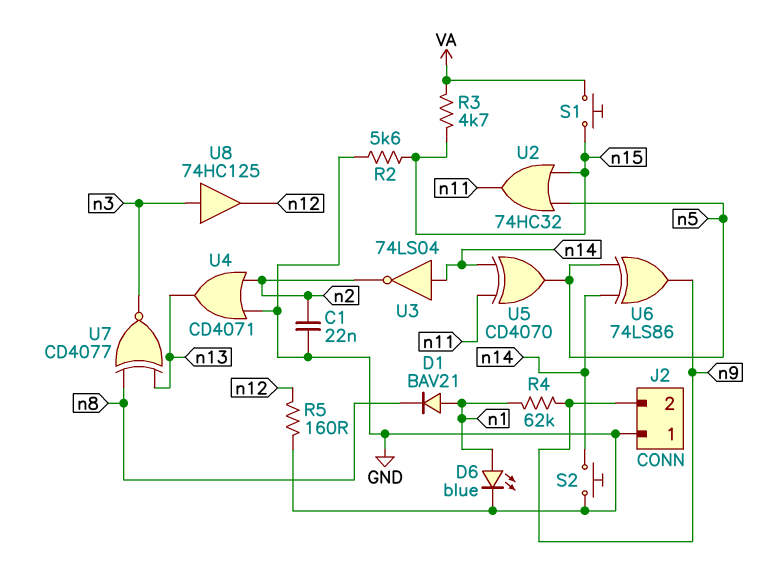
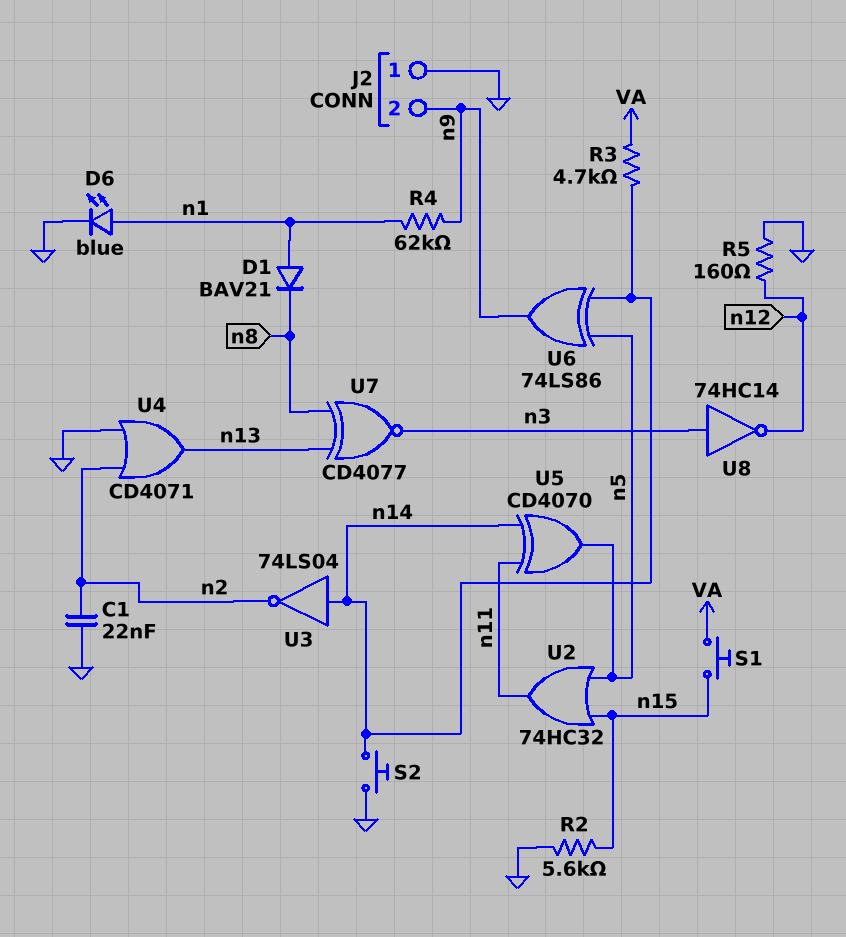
R3: 4.7k (VA, n15) -> 4.7k (VA, n14)
U8: buffer 74HC125 (in n3, out n12) -> NOT 74HC14 (in n3, out n12)

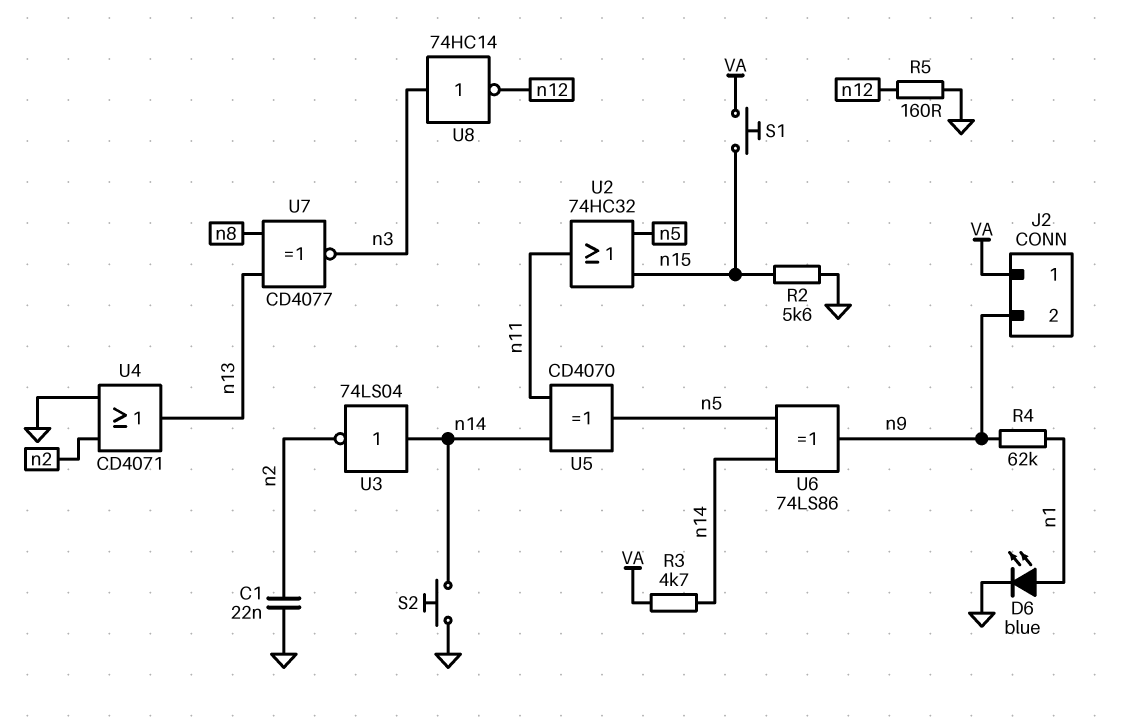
D1: diode BAV21 (A n1, K n8) -> none
J2 pin 1: GND -> VA

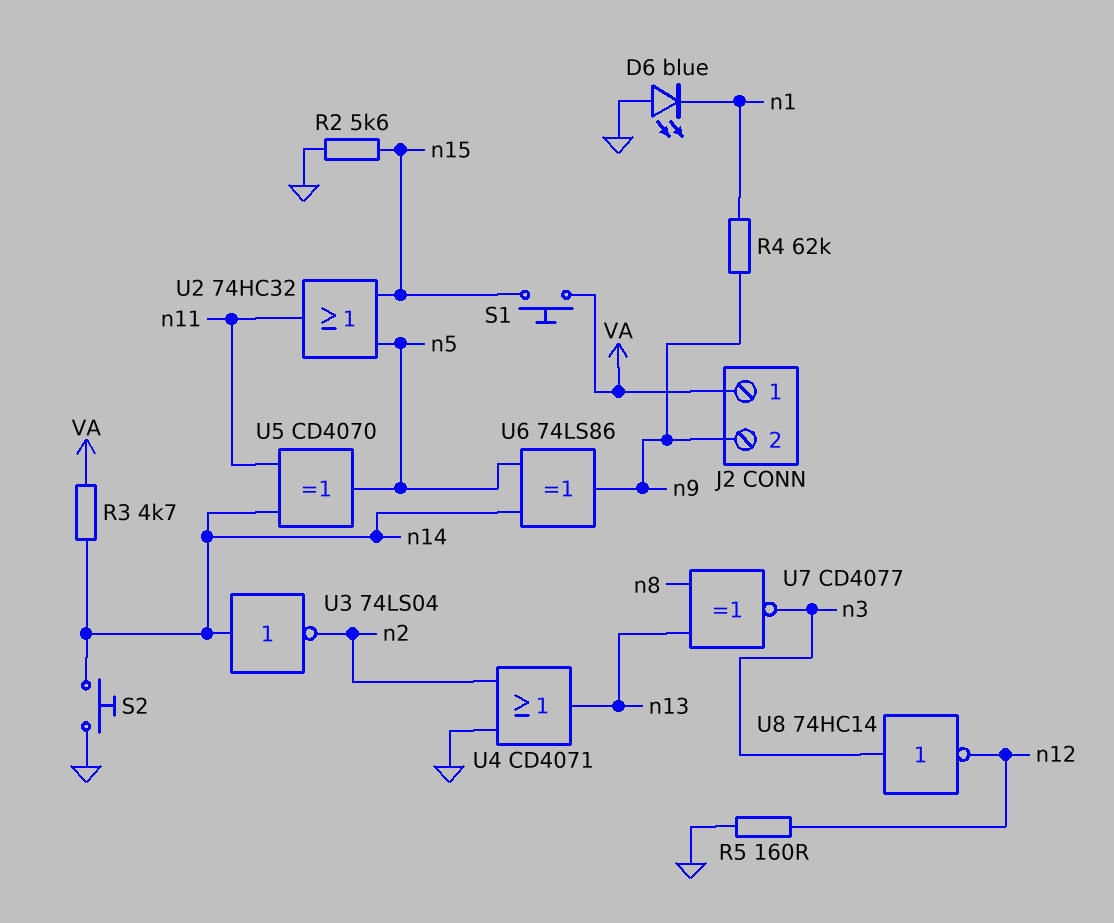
C1: 22nF (GND, n2) -> none
D6: LED blue (A n1, K GND) -> LED blue (A GND, K n1)

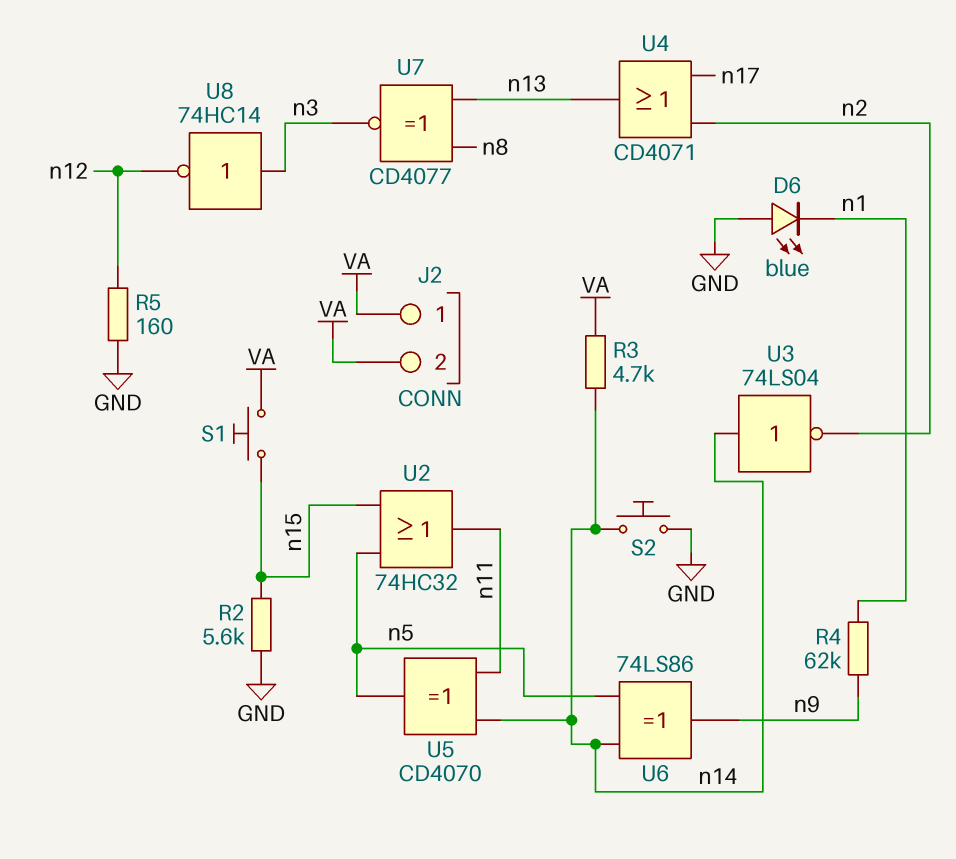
J2 pin 2: n9 -> VA
U4: OR CD4071 (in GND, in n2, out n13) -> OR CD4071 (in n2, in n17, out n13)

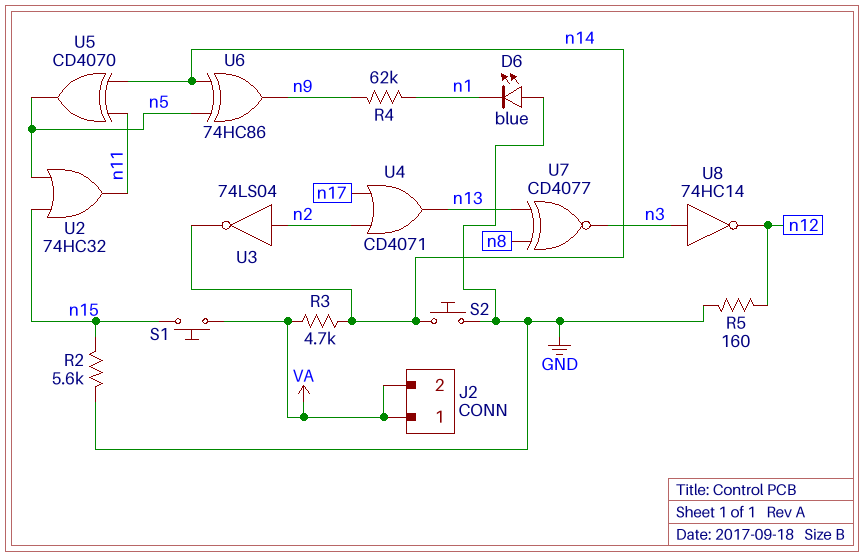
U3: NOT 74LS04 (in n14, out n2) -> NOT 74LS04 (in n2, out n14)
U6: XOR 74LS86 (in n5, in n14, out n9) -> XOR 74HC86 (in n5, in n14, out n9)

